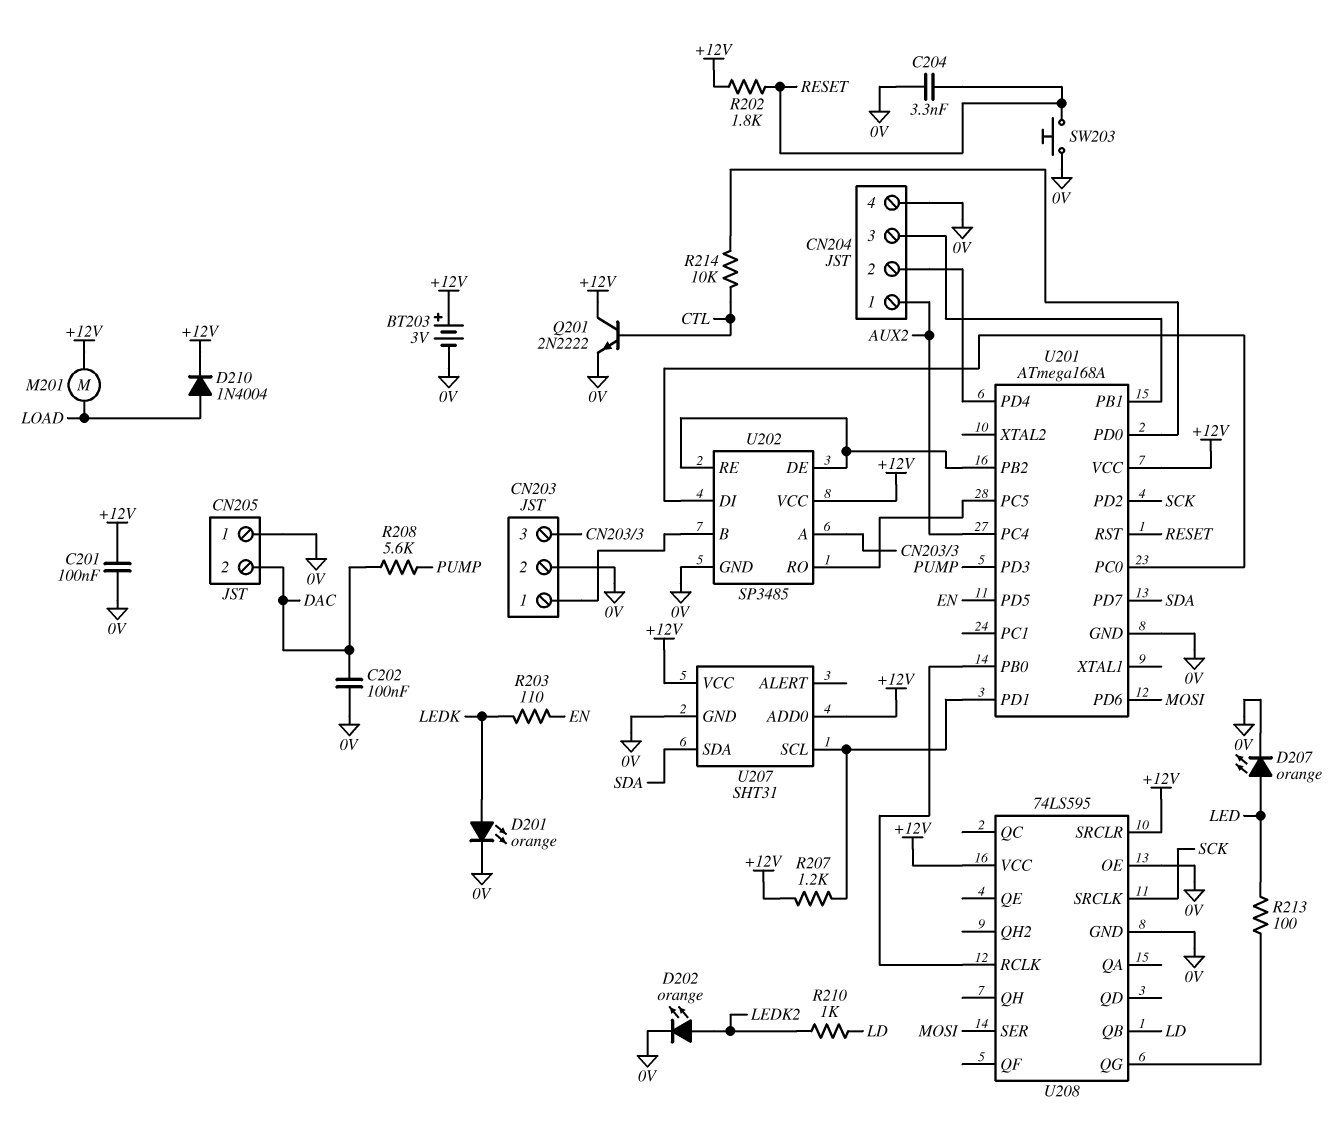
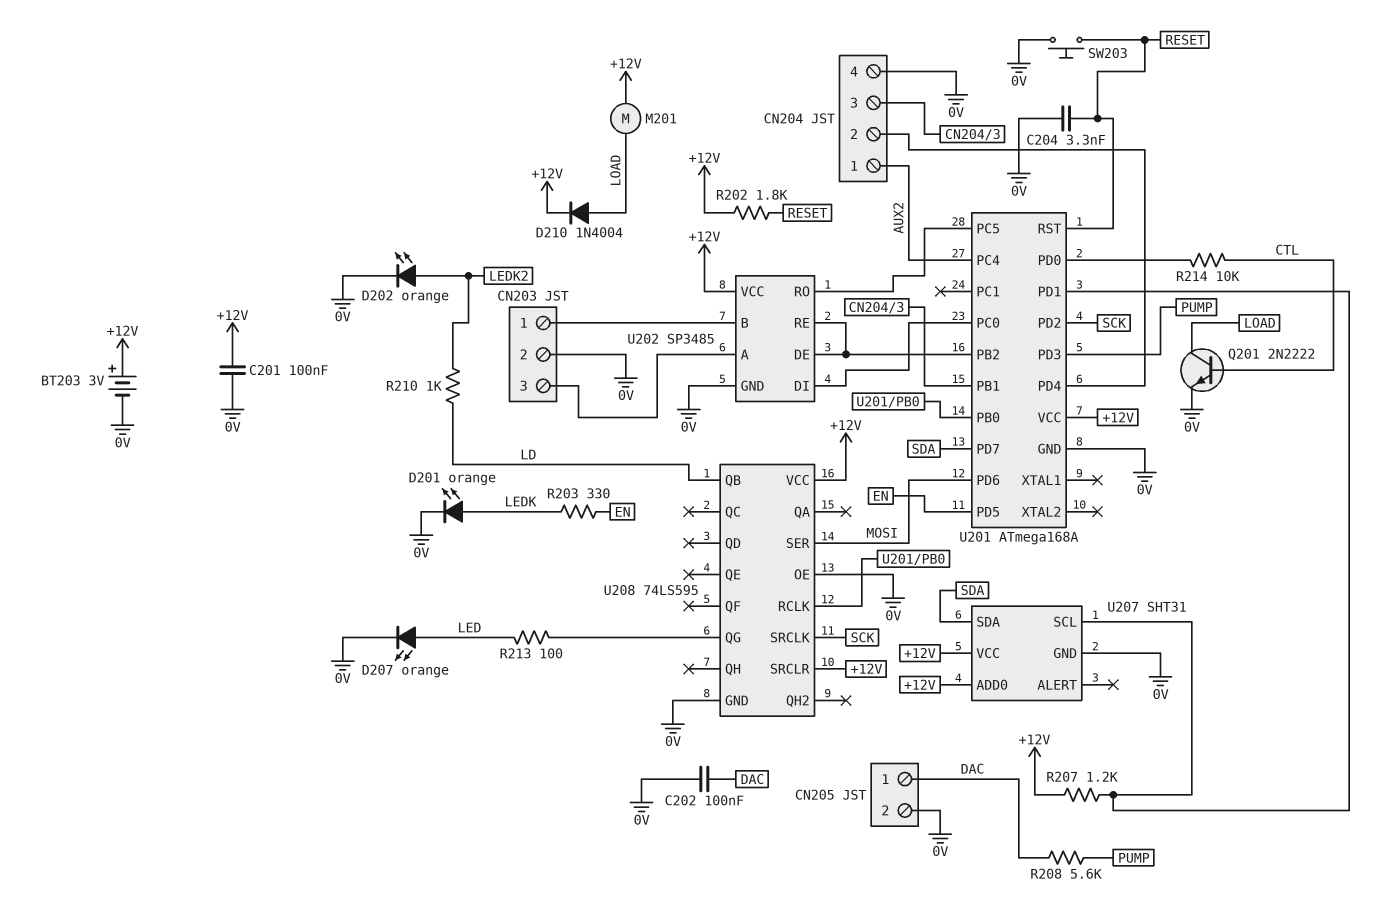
CN205 pin 1: 0V -> DAC
CN205 pin 2: DAC -> 0V
Q201: NPN 2N2222 (B CTL, C +12V, E 0V) -> NPN 2N2222 (B CTL, C LOAD, E 0V)
R203: 110 (EN, LEDK) -> 330 (EN, LEDK)

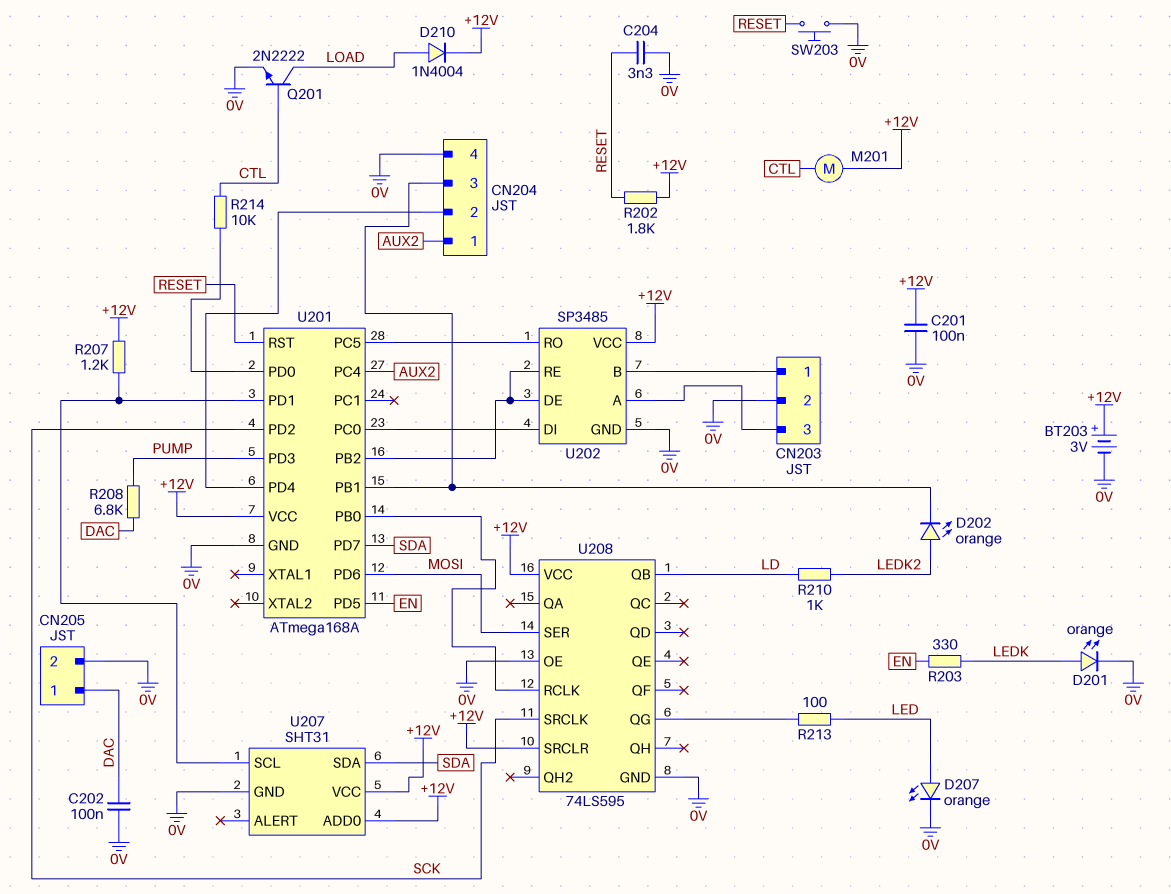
D202: LED orange (A LEDK2, K 0V) -> LED orange (A LEDK2, K CN204/3)
M201: motor (+12V, LOAD) -> motor (+12V, CTL)
R208: 5.6k (DAC, PUMP) -> 6.8k (DAC, PUMP)

